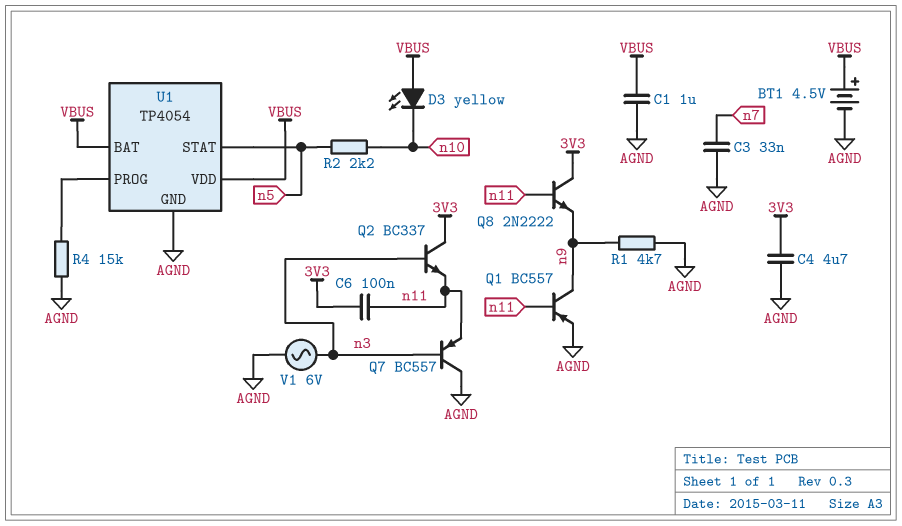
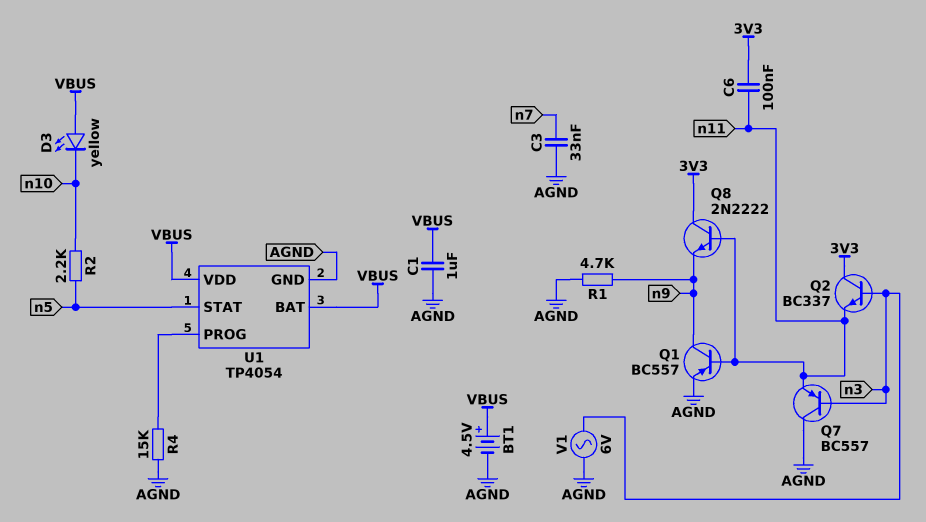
C4: 4.7uF (3V3, AGND) -> none

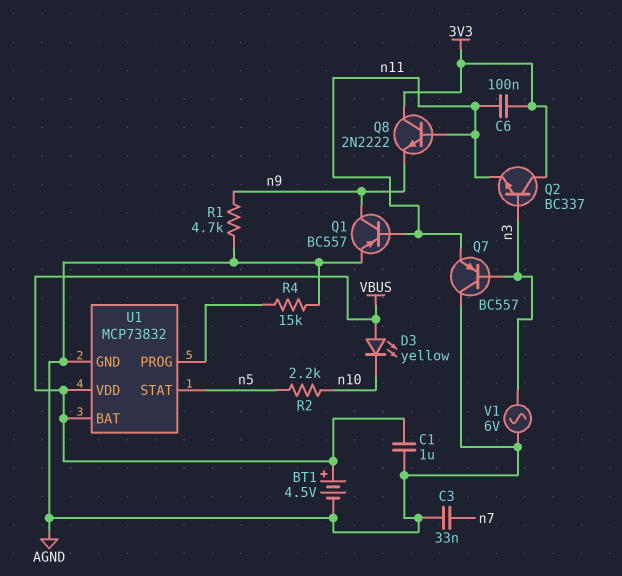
U1: TP4054 -> MCP73832

